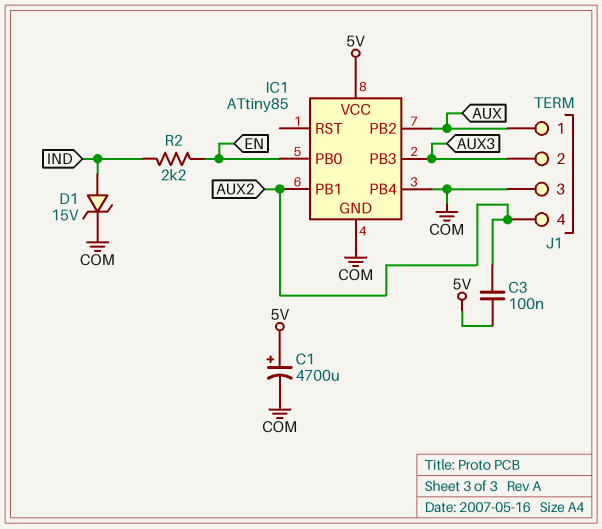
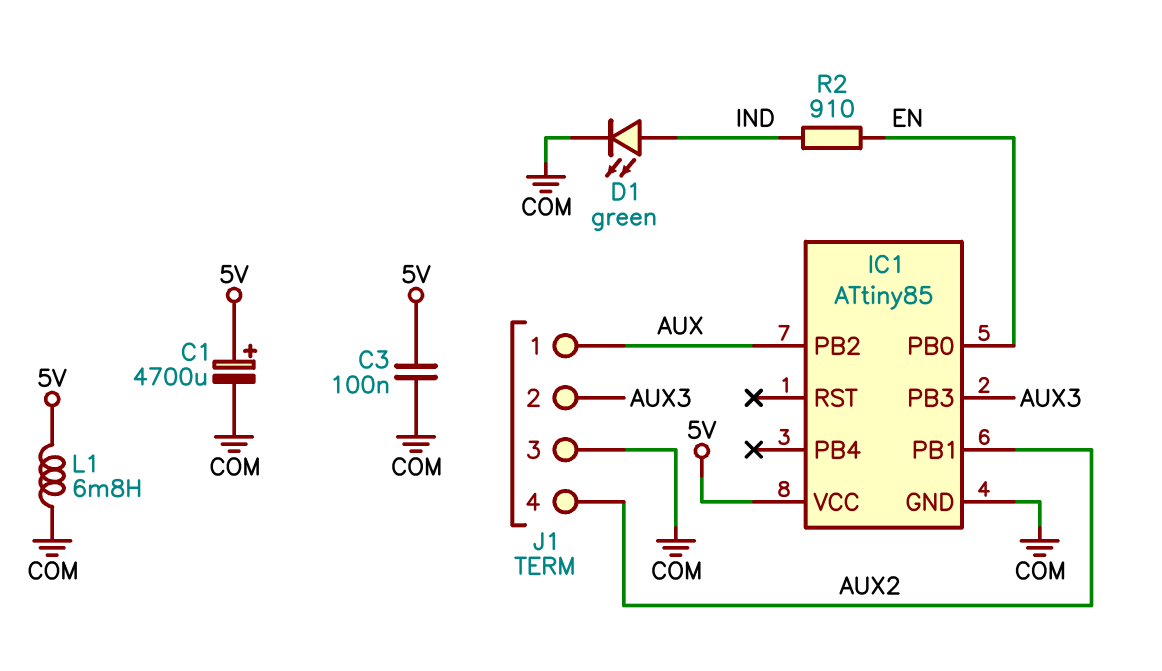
C3: 100nF (5V, AUX2) -> 100nF (5V, COM)
D1: zener 15V (A IND, K COM) -> LED green (A IND, K COM)
IC1 pin PB4: COM -> none
L1: none -> 6.8mH (5V, COM)
R2: 2.2k (EN, IND) -> 910 (EN, IND)

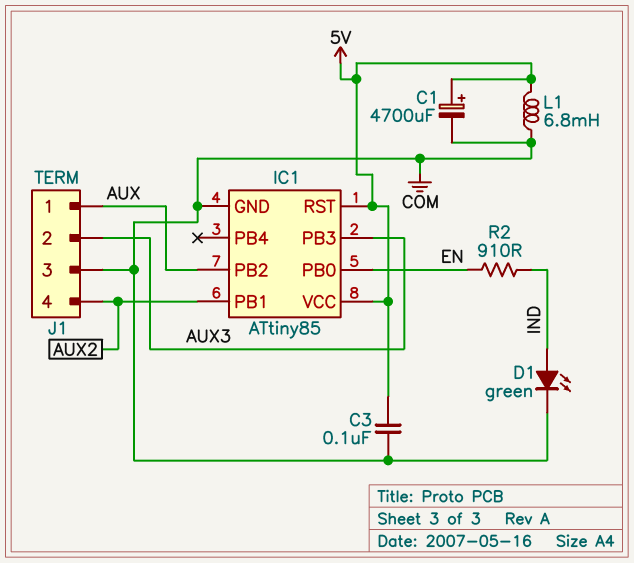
IC1 pin RST: none -> 5V

